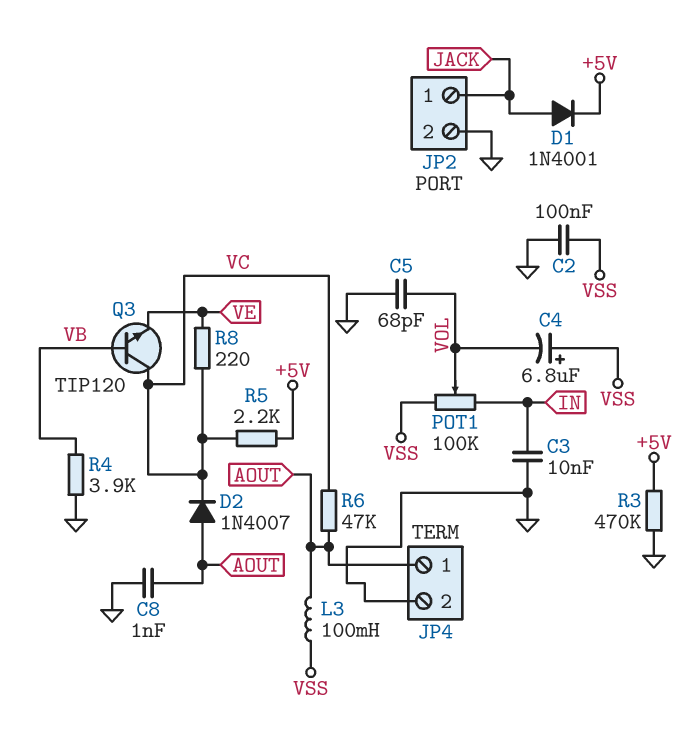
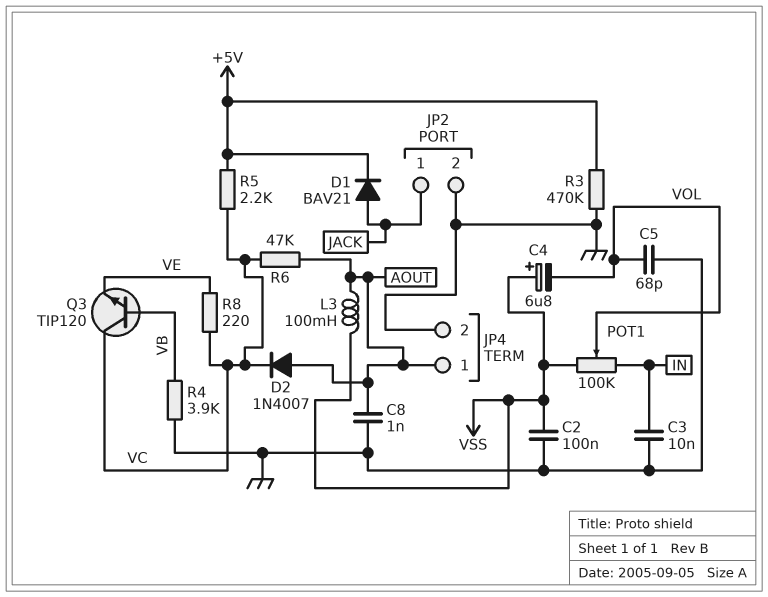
D1: diode 1N4001 (A JACK, K +5V) -> diode BAV21 (A JACK, K +5V)

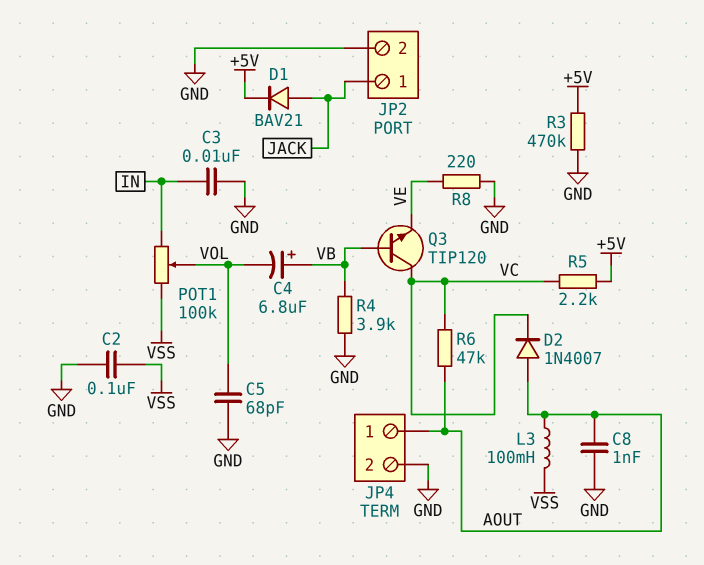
C4: 6.8uF (plus VSS, minus VOL) -> 6.8uF (plus VB, minus VOL)
R8: 220 (VC, VE) -> 220 (GND, VE)

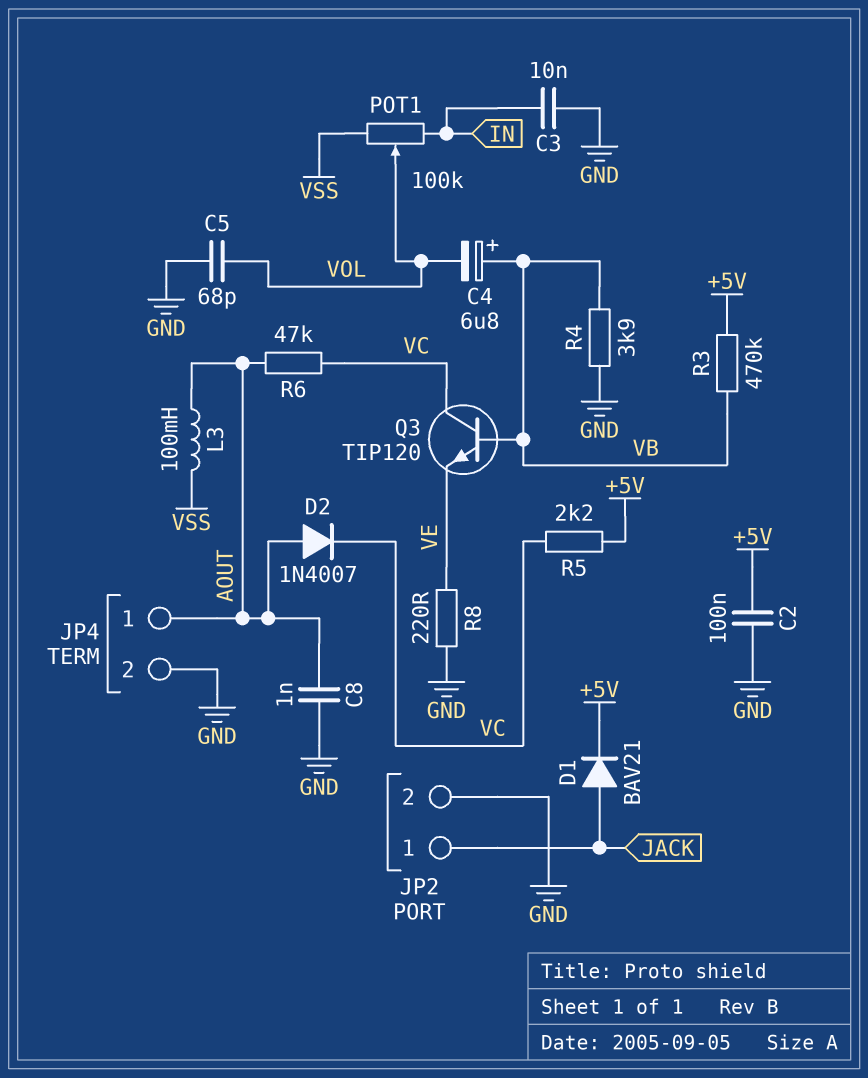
C2: 100nF (GND, VSS) -> 100nF (+5V, GND)
R3: 470k (+5V, GND) -> 470k (+5V, VB)

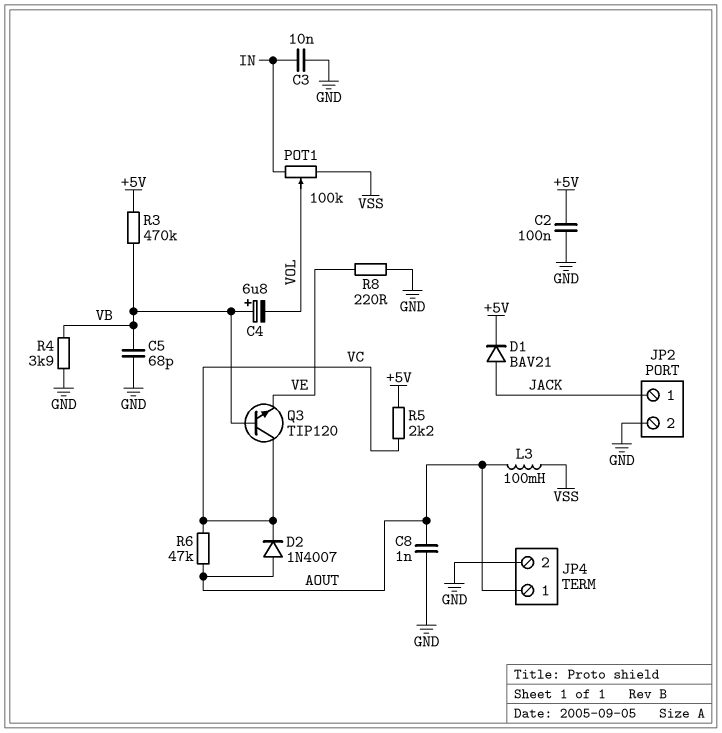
C5: 68pF (GND, VOL) -> 68pF (GND, VB)

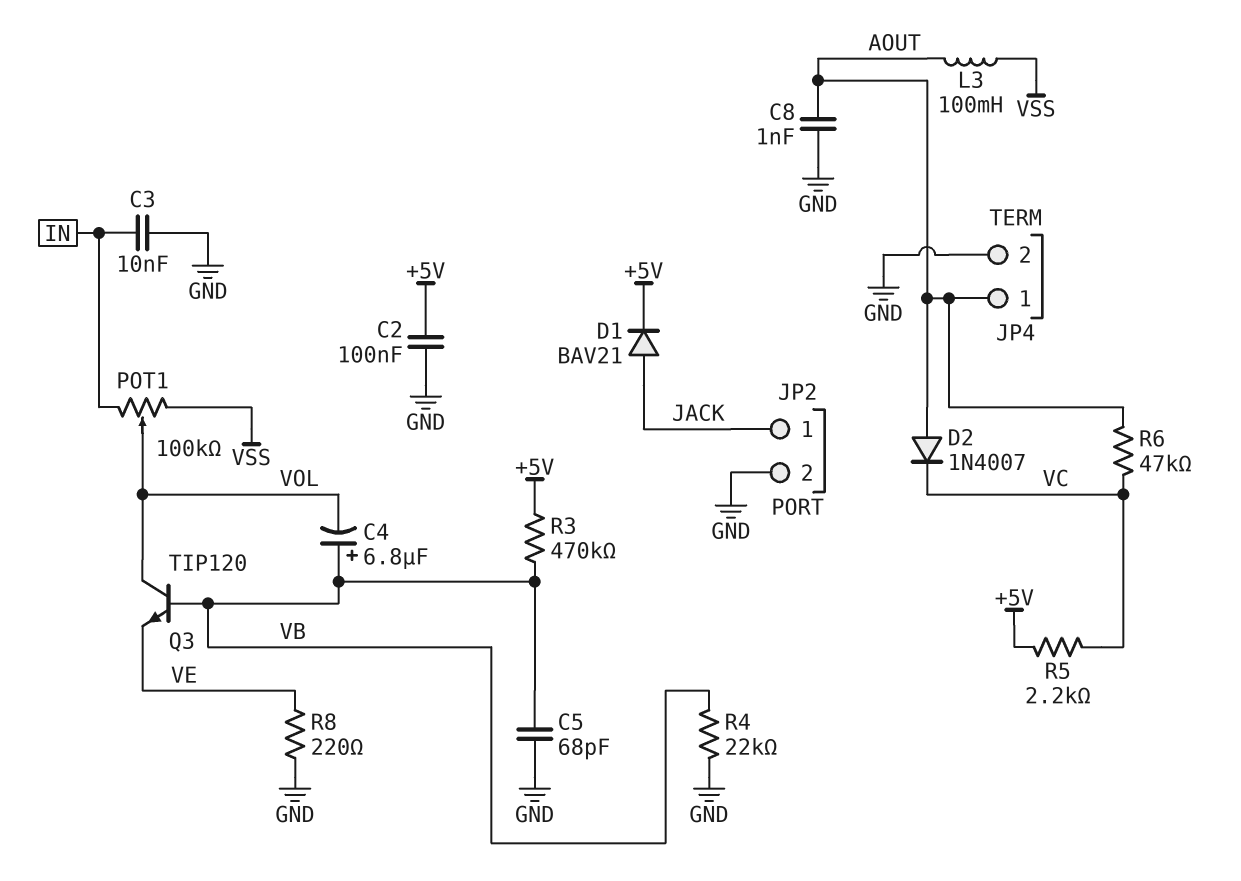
Q3: NPN TIP120 (B VB, C VC, E VE) -> NPN TIP120 (B VB, C VOL, E VE)
R4: 3.9k (GND, VB) -> 22k (GND, VB)

